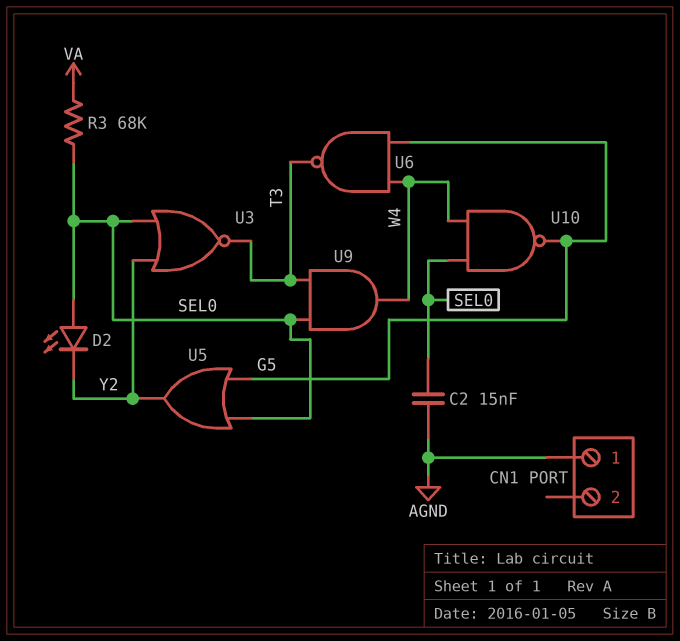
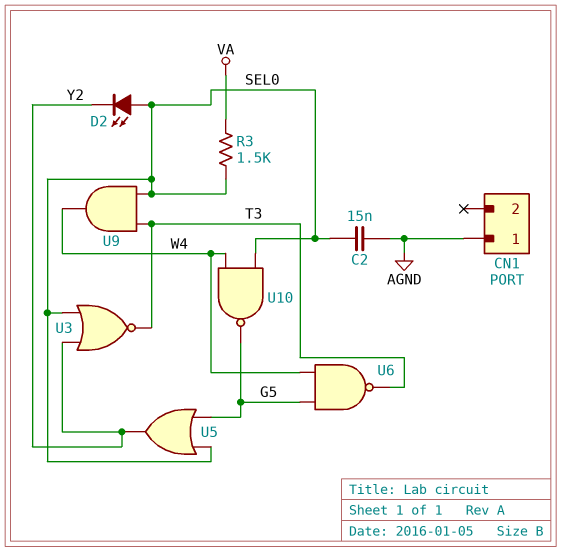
R3: 68k (SEL0, VA) -> 1.5k (SEL0, VA)

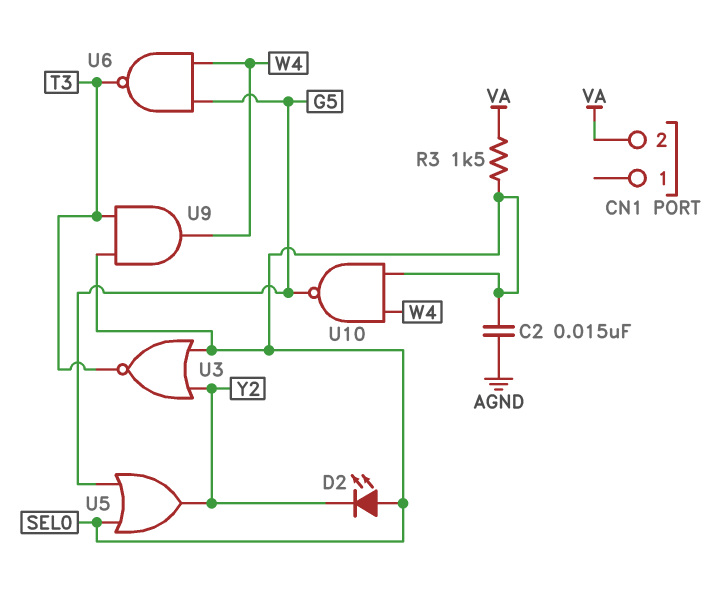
CN1 pin 1: AGND -> none
CN1 pin 2: none -> VA

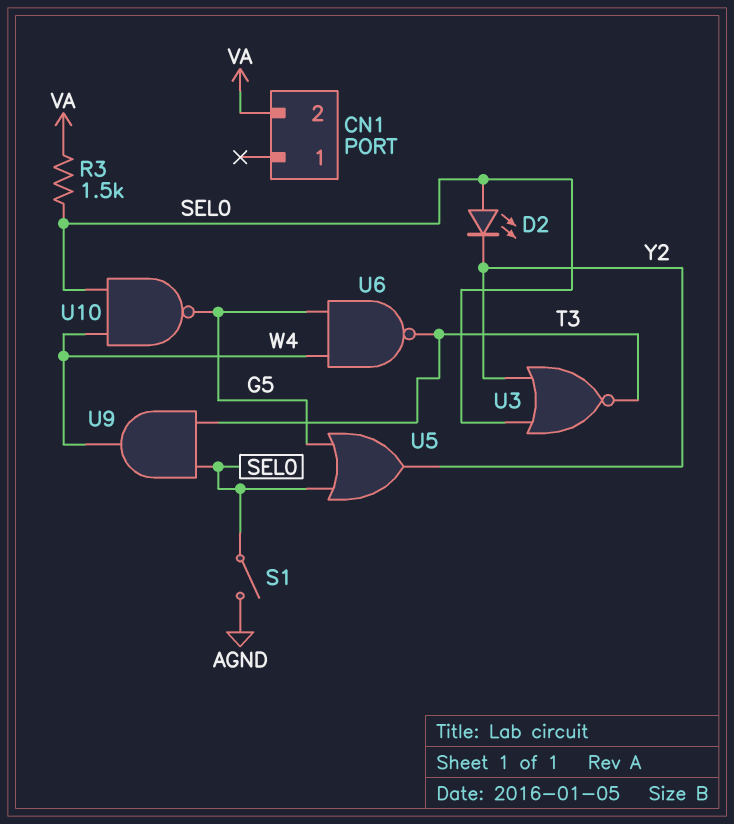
C2: 15nF (AGND, SEL0) -> none
S1: none -> switch (AGND, SEL0)

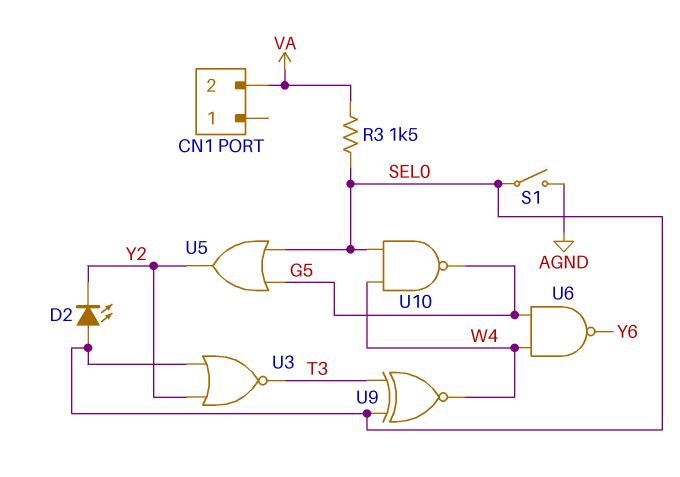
U6: NAND (in G5, in W4, out T3) -> NAND (in G5, in W4, out Y6)
U9: AND (in SEL0, in T3, out W4) -> XNOR (in SEL0, in T3, out W4)

